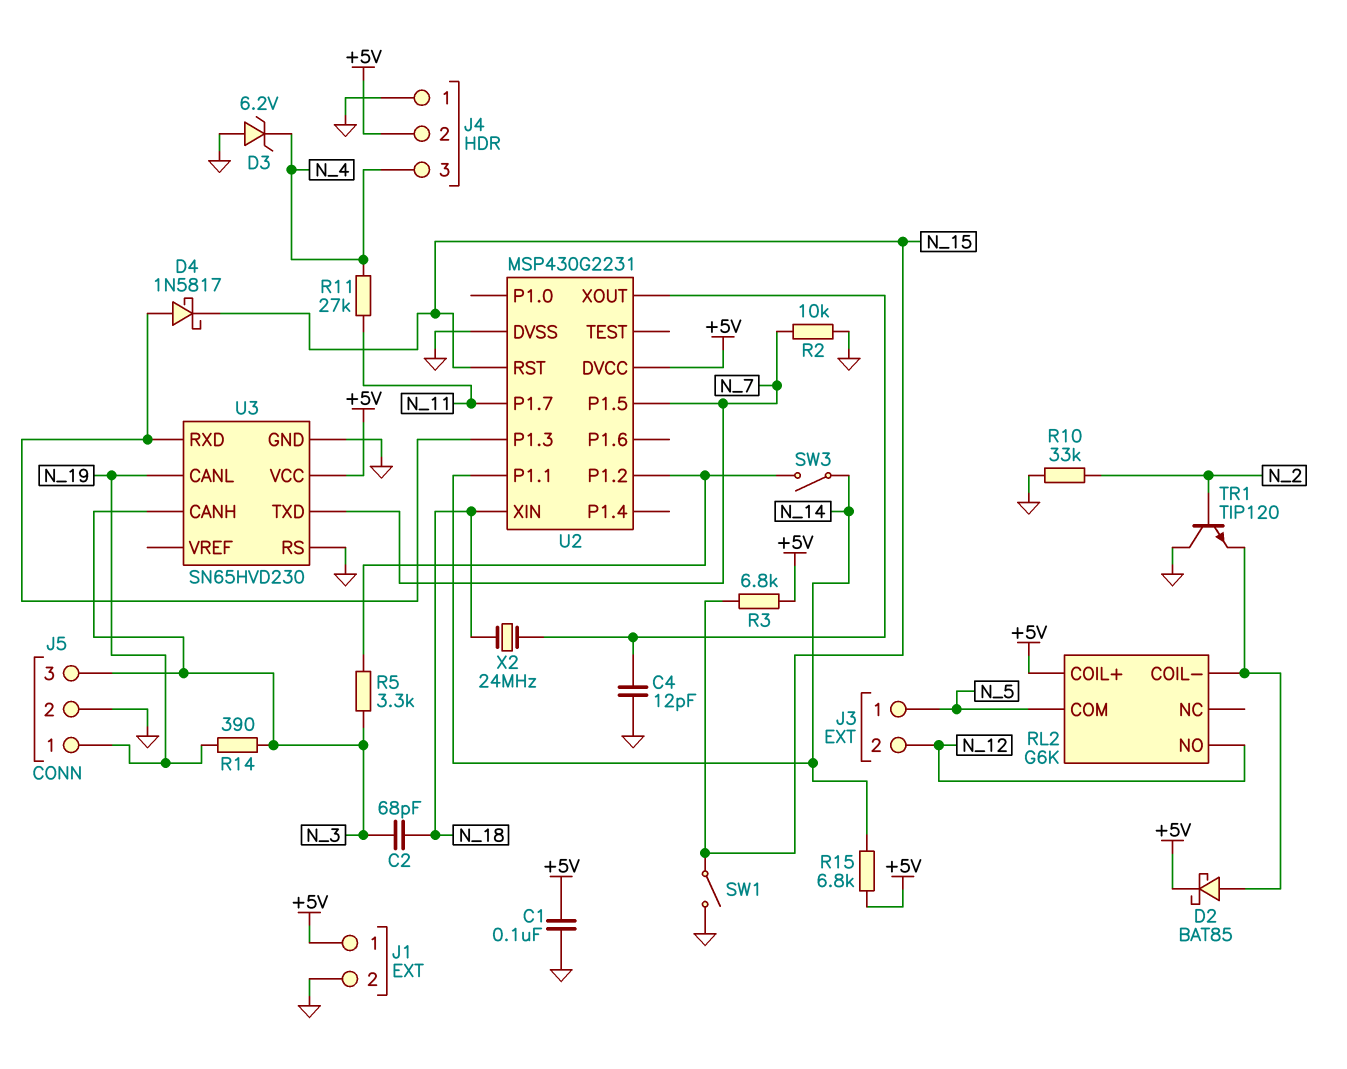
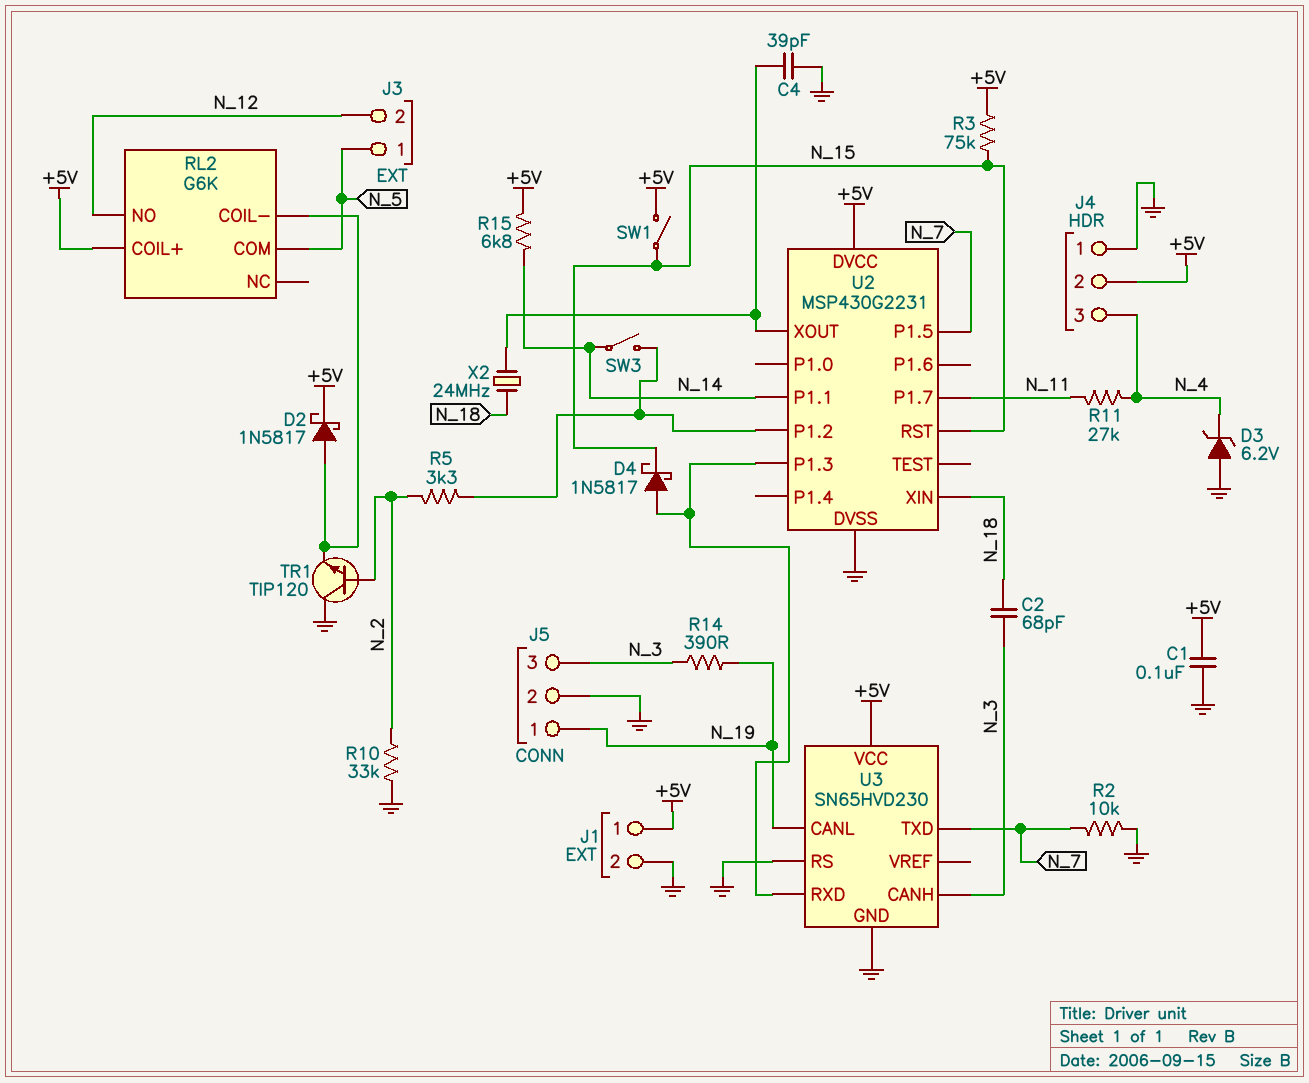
C4: 12pF (GND, U2/XOUT) -> 39pF (GND, U2/XOUT)
D2: schottky BAT85 (A RL2/COIL-, K +5V) -> schottky 1N5817 (A RL2/COIL-, K +5V)
R3: 6.8k (+5V, N_15) -> 75k (+5V, N_15)
R5: 3.3k (N_3, U2/P1.2) -> 3.3k (N_2, U2/P1.2)
SW1: switch (GND, N_15) -> switch (+5V, N_15)

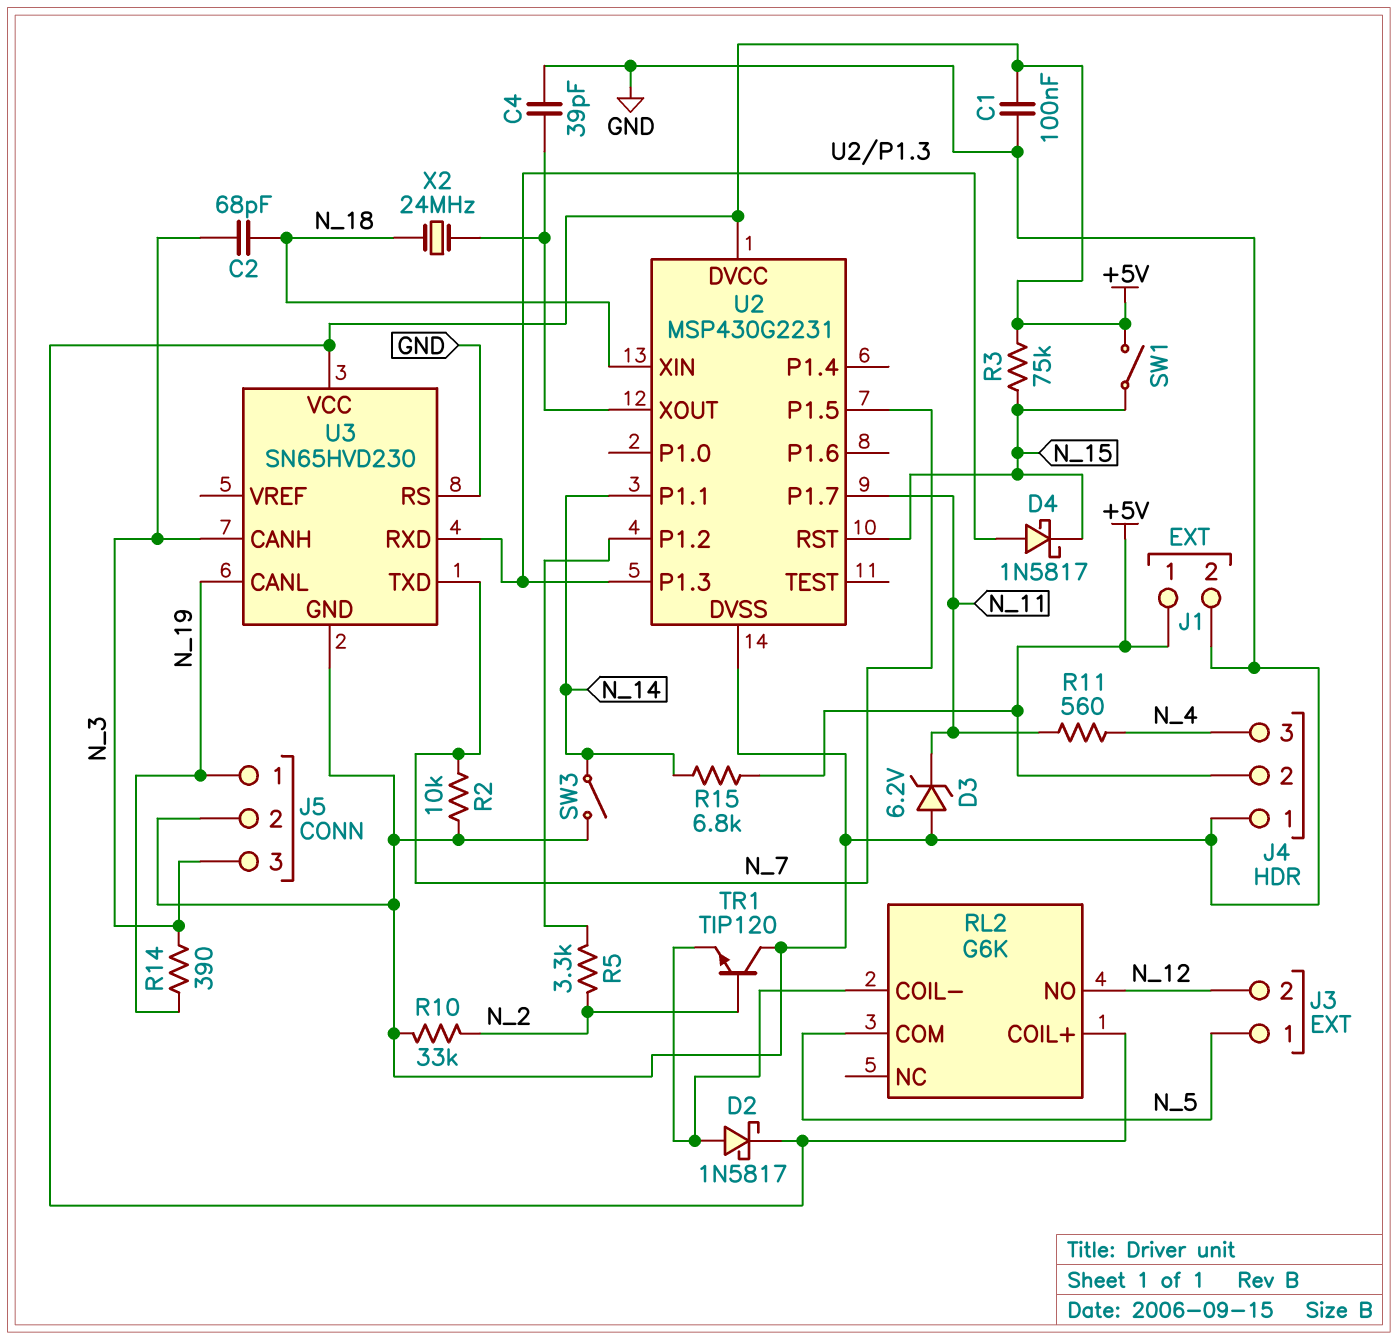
D3: zener 6.2V (A GND, K N_4) -> zener 6.2V (A GND, K N_11)
R11: 27k (N_4, N_11) -> 560 (N_4, N_11)
SW3: switch (N_14, U2/P1.2) -> switch (GND, N_14)

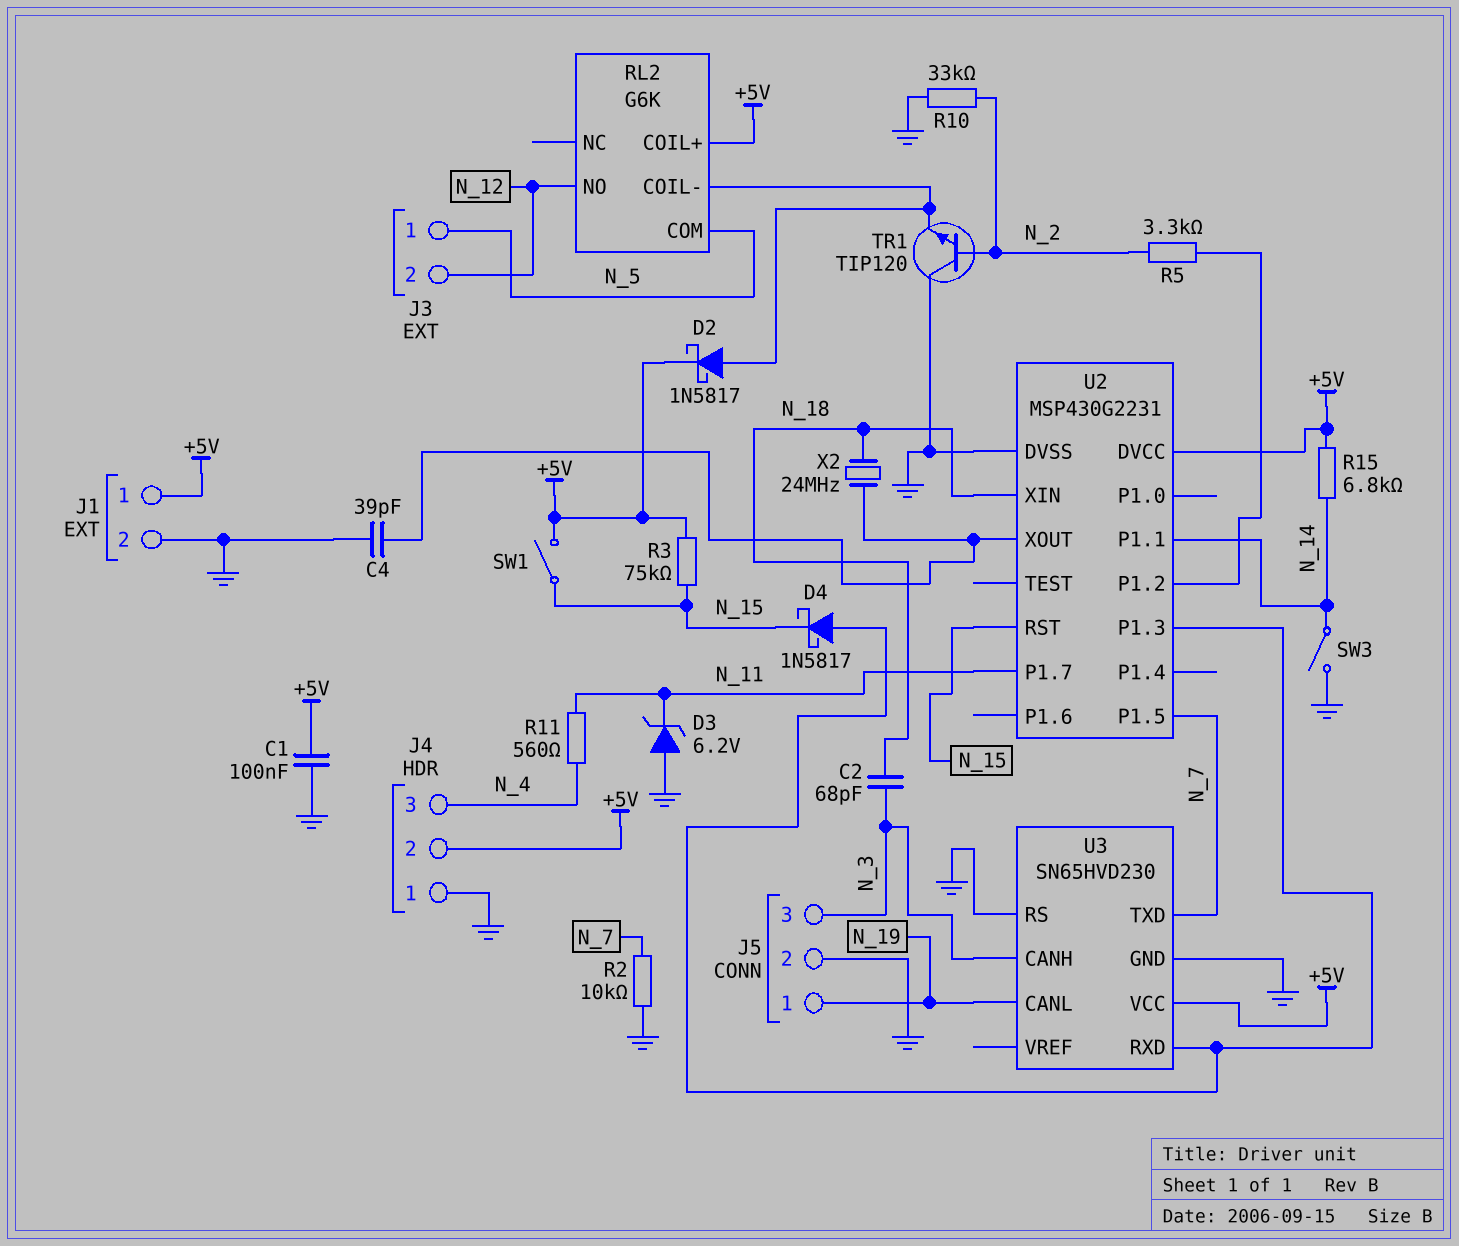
R14: 390 (N_3, N_19) -> none

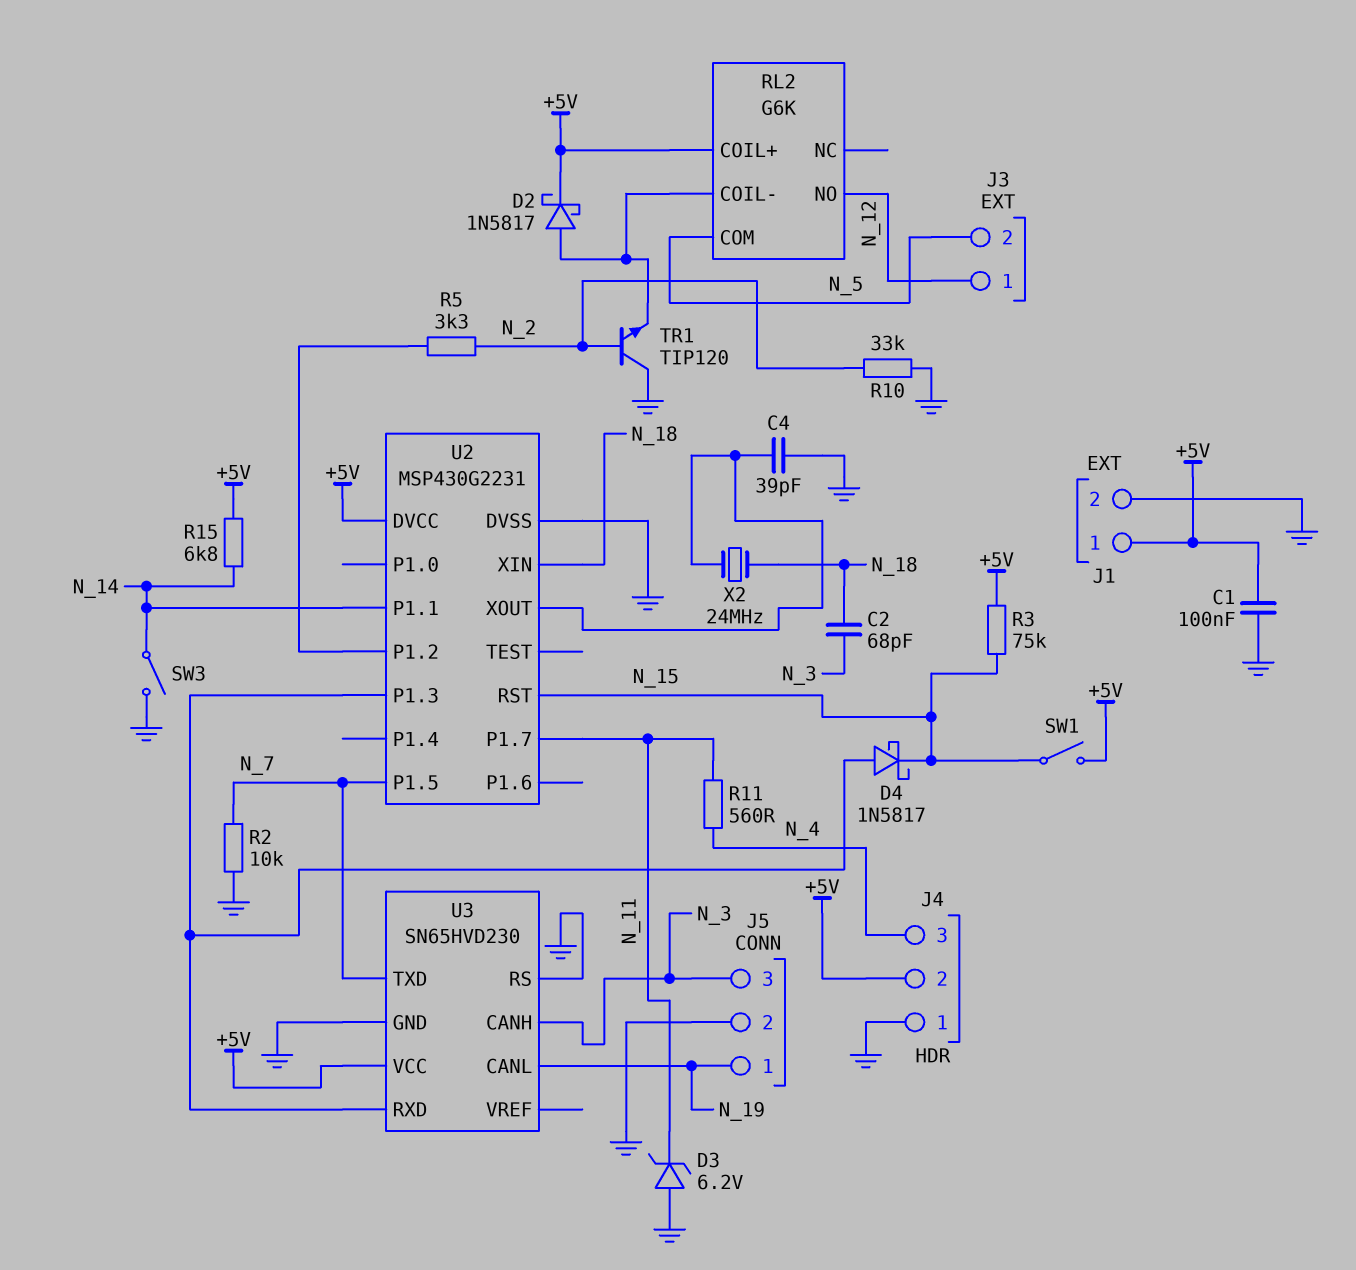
J3 pin 1: N_5 -> N_12
J3 pin 2: N_12 -> N_5

